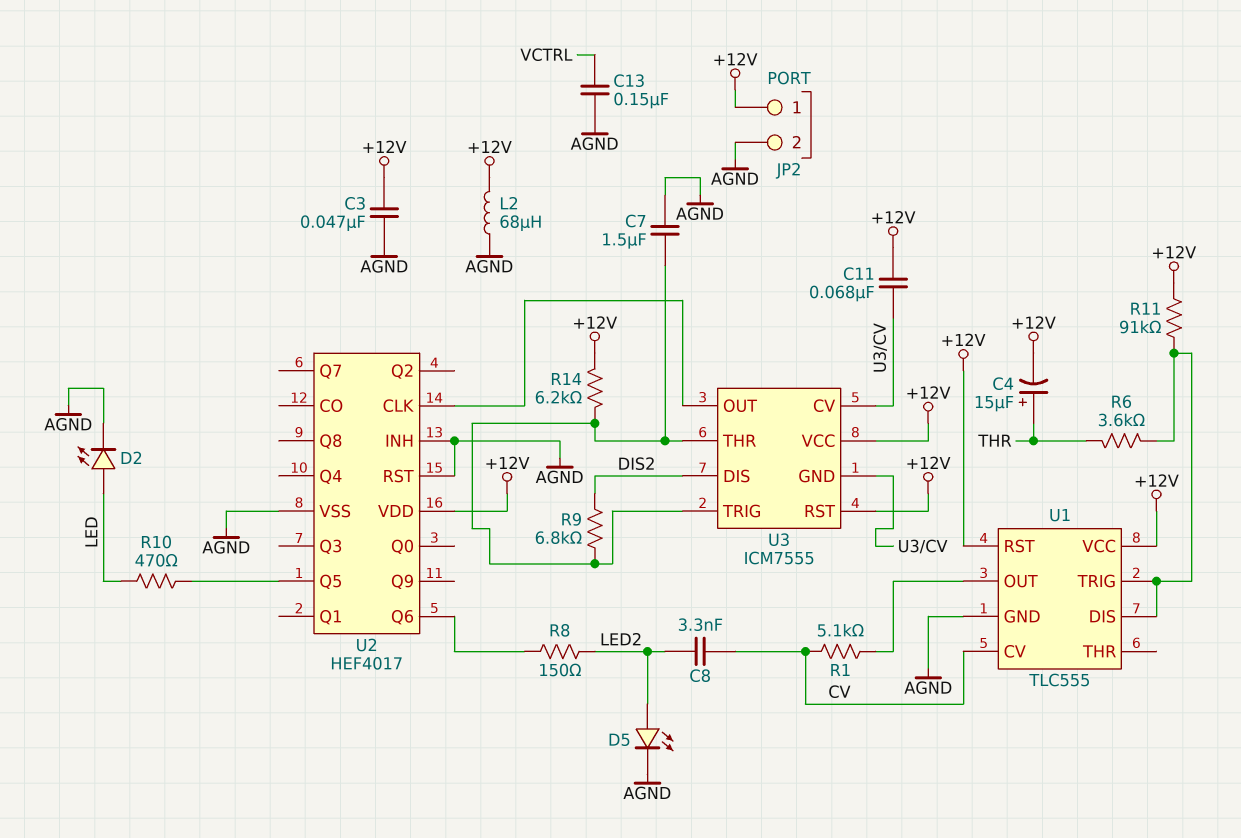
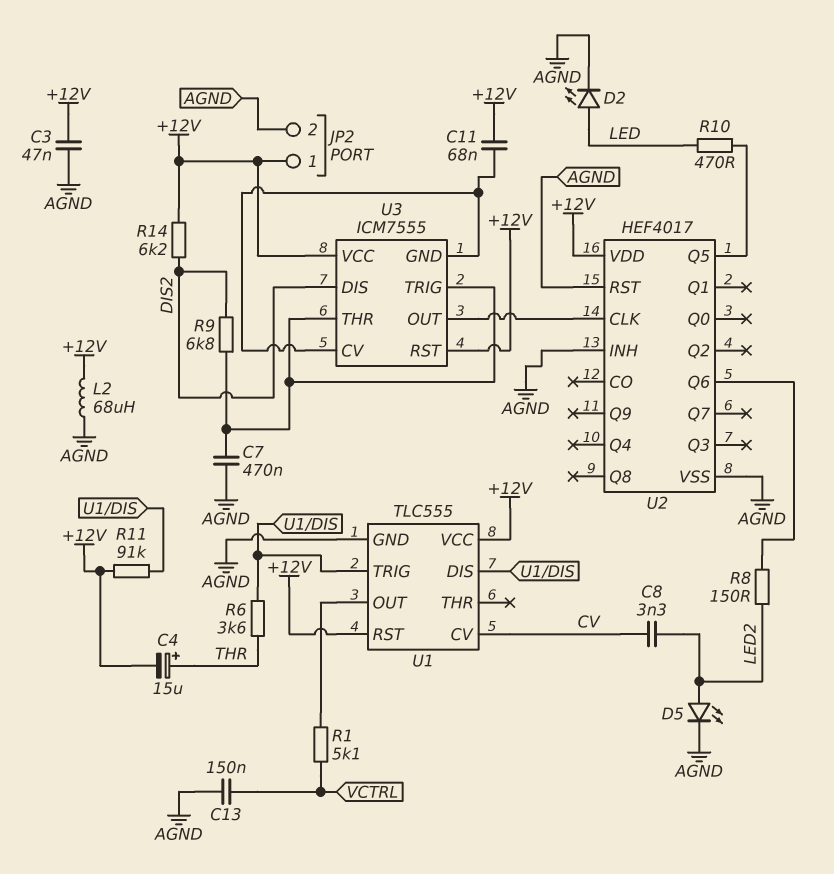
C7: 1.5uF (AGND, U3/THR) -> 470nF (AGND, U3/THR)
R1: 5.1k (CV, U1/OUT) -> 5.1k (U1/OUT, VCTRL)
R14: 6.2k (+12V, U3/THR) -> 6.2k (+12V, DIS2)

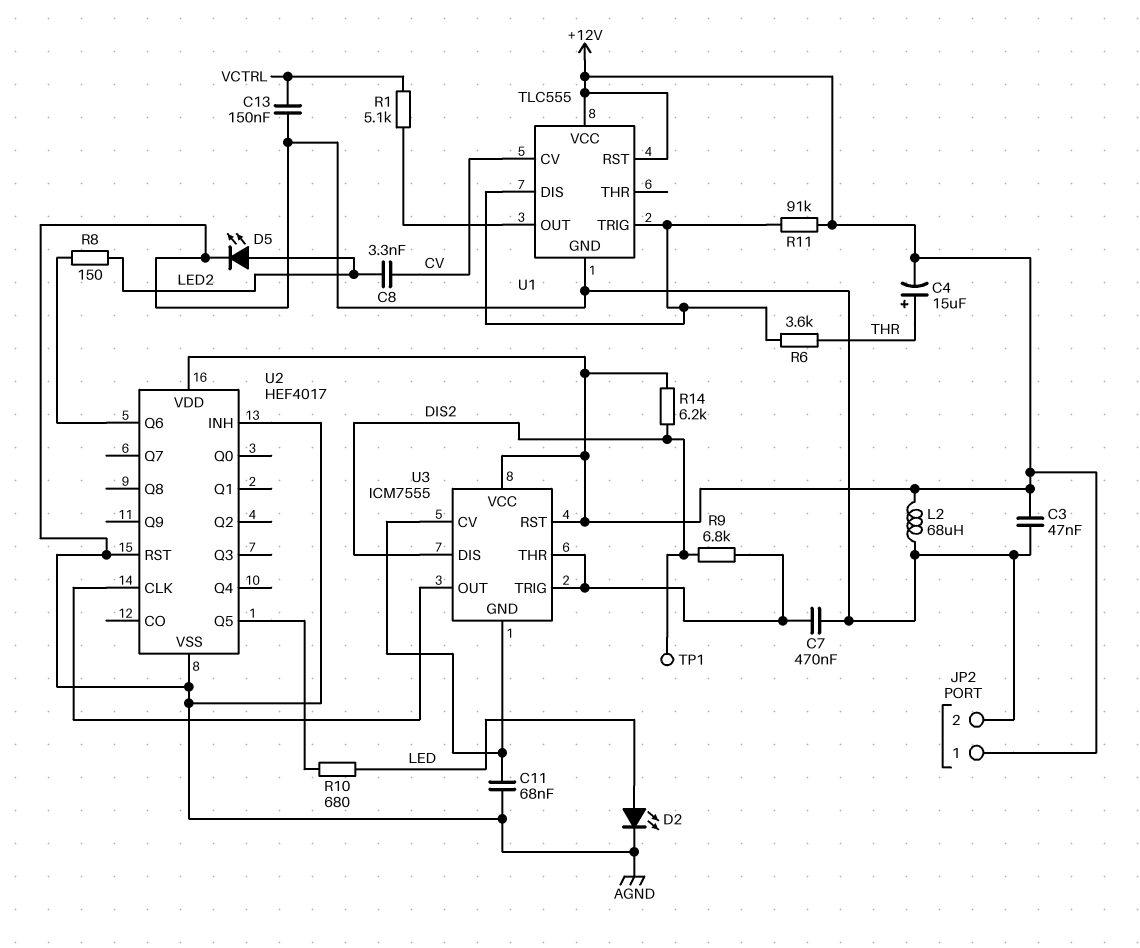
C11: 68nF (+12V, U3/CV) -> 68nF (AGND, U3/CV)
R10: 470 (LED, U2/Q5) -> 680 (LED, U2/Q5)
TP1: none -> test point (DIS2)

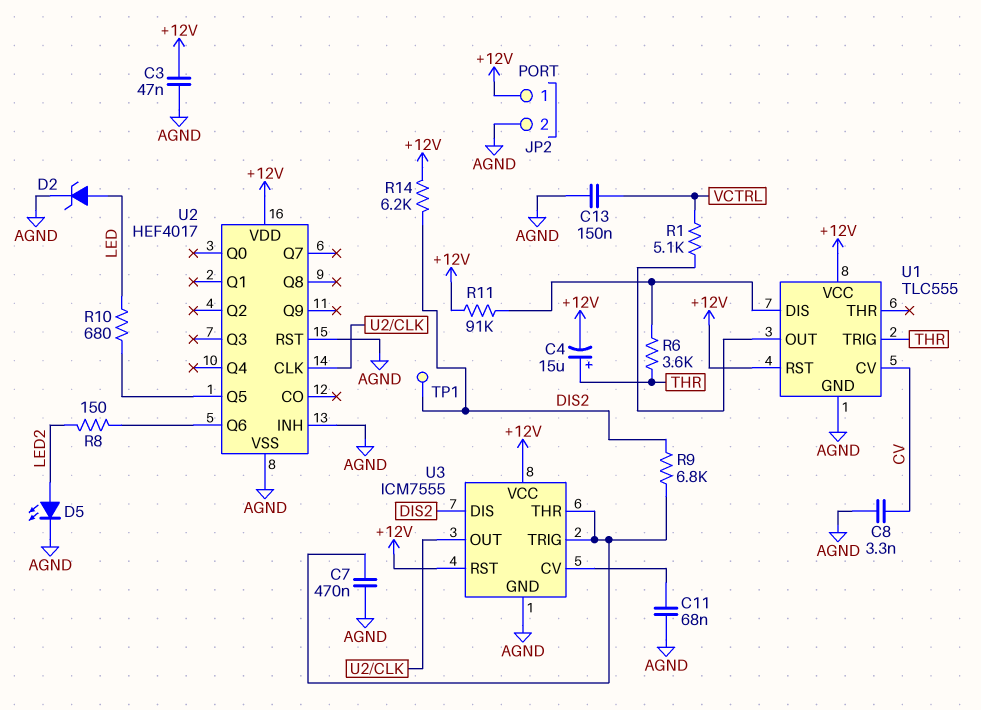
C8: 3.3nF (CV, LED2) -> 3.3nF (AGND, CV)
D2: LED (A LED, K AGND) -> zener (A LED, K AGND)
L2: 68uH (+12V, AGND) -> none
U1 pin TRIG: U1/DIS -> THR
U3 pin GND: U3/CV -> AGND

